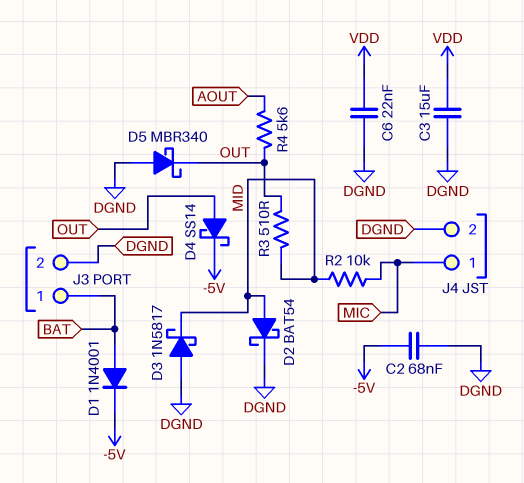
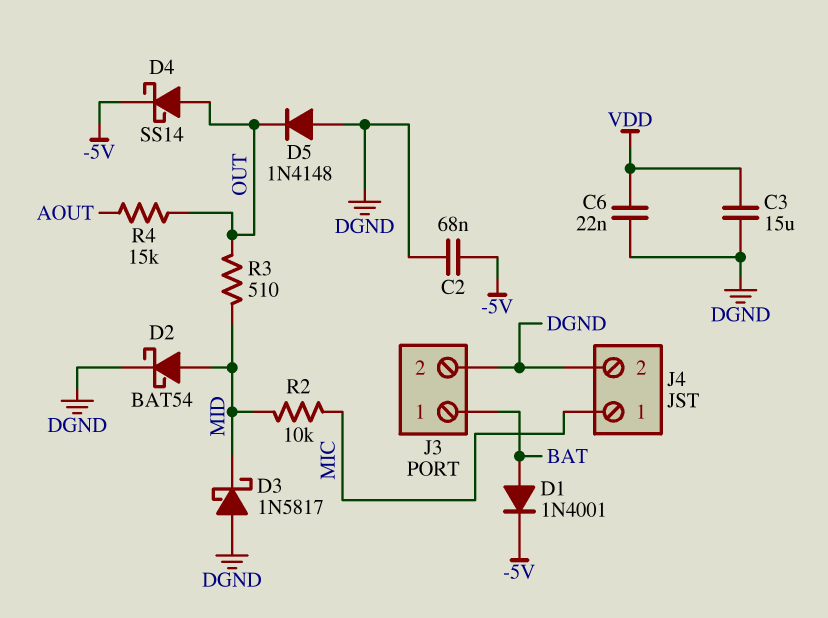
D5: schottky MBR340 (A DGND, K OUT) -> diode 1N4148 (A DGND, K OUT)
R4: 5.6k (AOUT, OUT) -> 15k (AOUT, OUT)

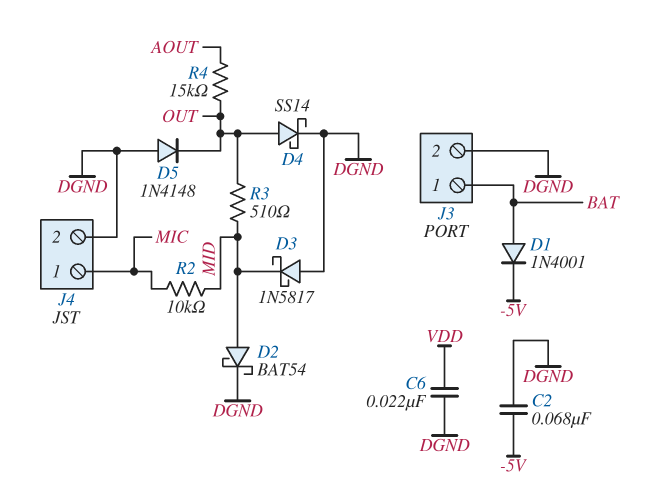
C3: 15uF (DGND, VDD) -> none
D4: schottky SS14 (A OUT, K -5V) -> schottky SS14 (A OUT, K DGND)

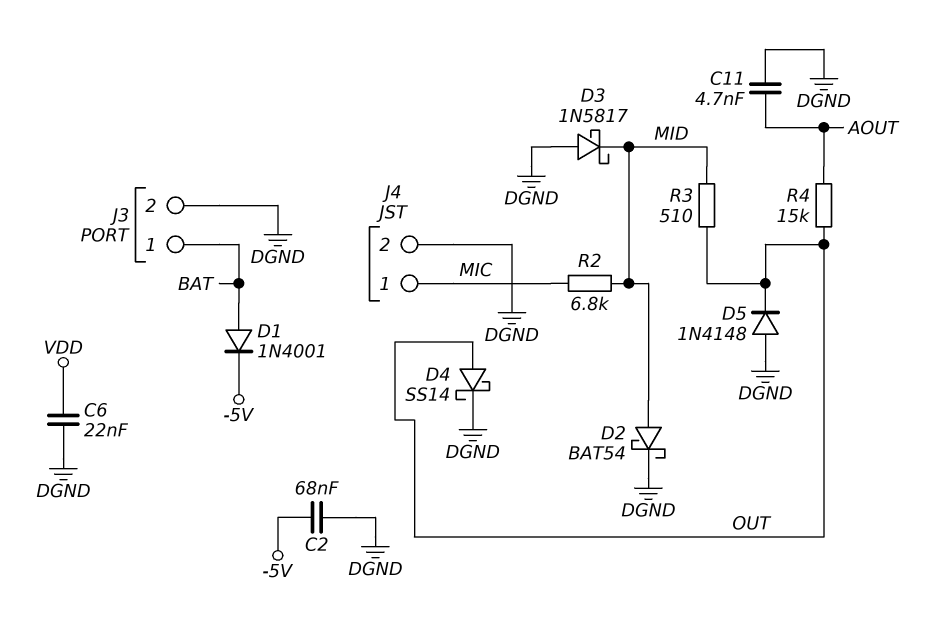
C11: none -> 4.7nF (AOUT, DGND)
R2: 10k (MIC, MID) -> 6.8k (MIC, MID)

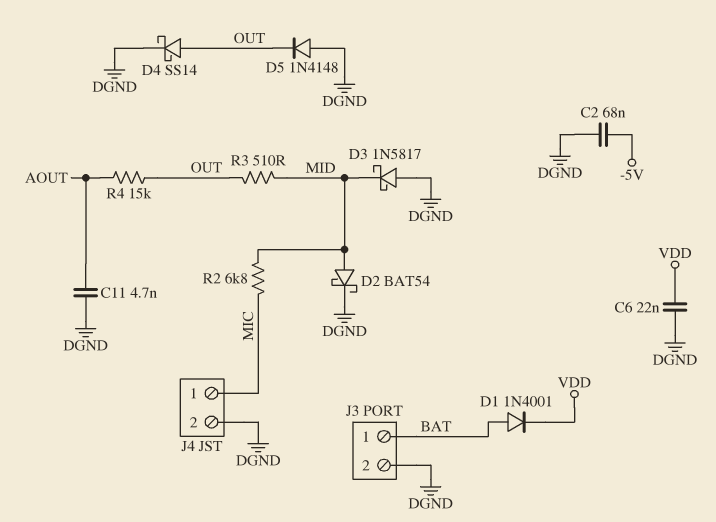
D1: diode 1N4001 (A BAT, K -5V) -> diode 1N4001 (A BAT, K VDD)

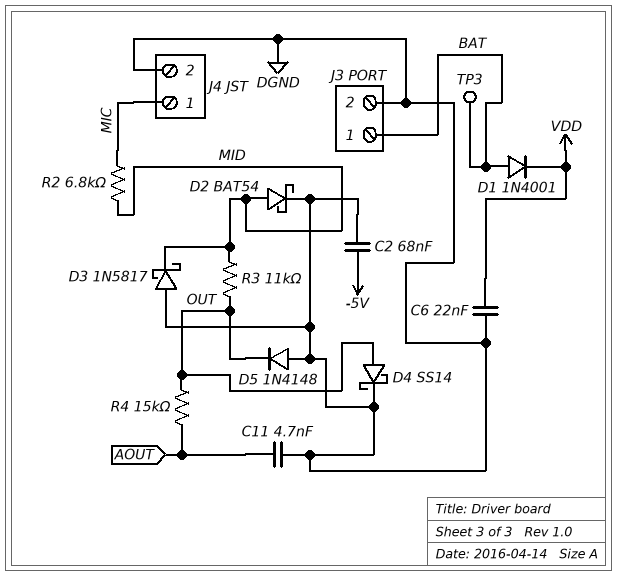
R3: 510 (MID, OUT) -> 11k (MID, OUT)
TP3: none -> test point (BAT)

